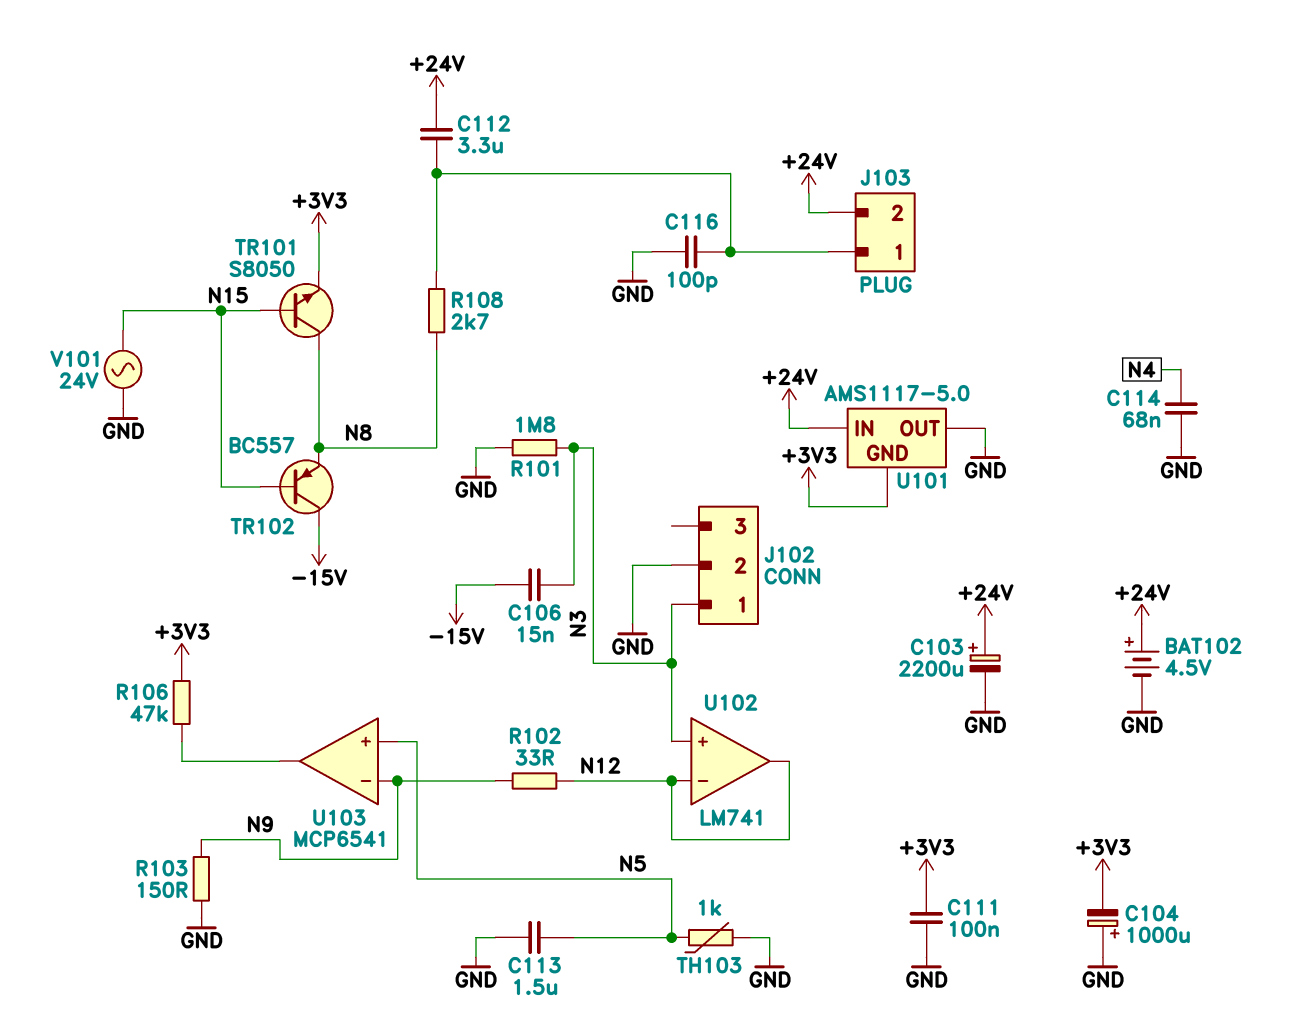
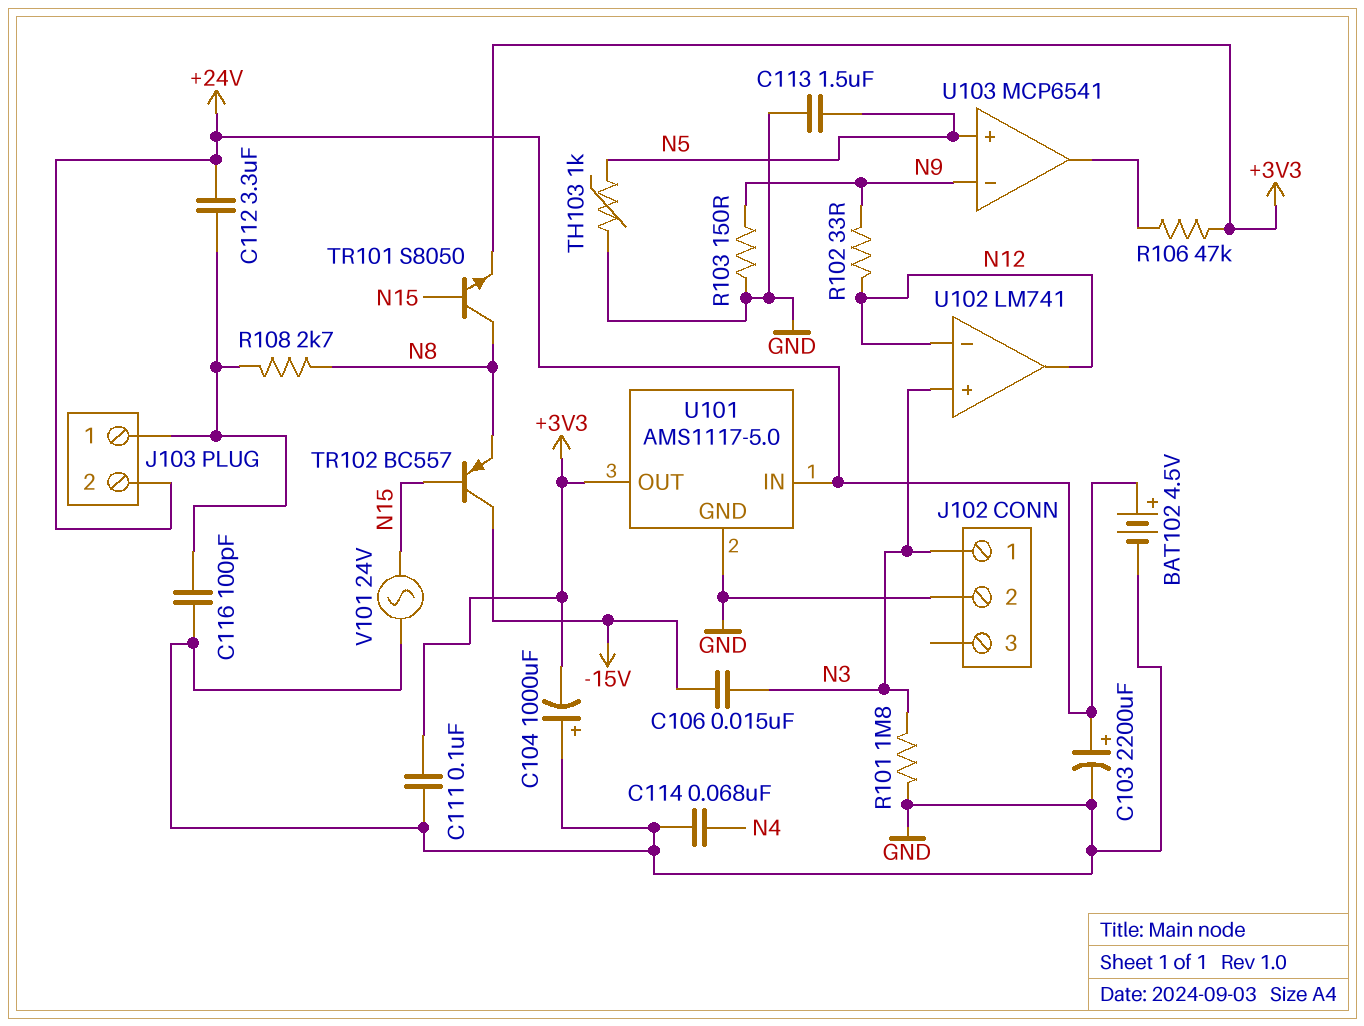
U101 pin GND: +3V3 -> GND
U101 pin OUT: GND -> +3V3

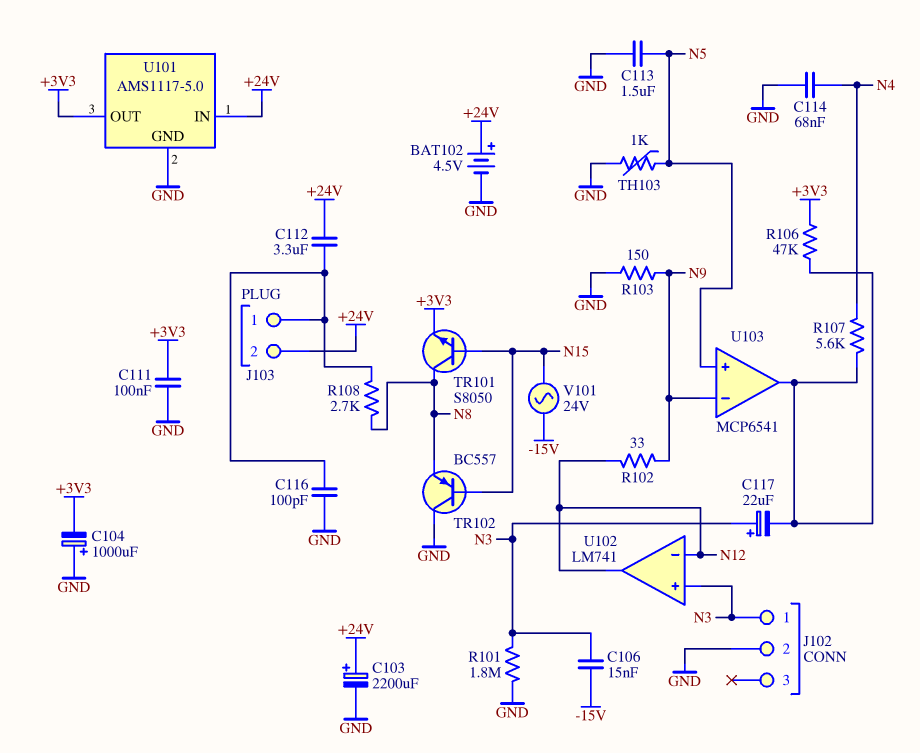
C117: none -> 22uF (plus N3, minus U103/out)
R107: none -> 5.6k (N4, U103/out)
TR102: PNP BC557 (B N15, C -15V, E N8) -> PNP BC557 (B N15, C GND, E N8)
V101: AC 24V (GND, N15) -> AC 24V (-15V, N15)

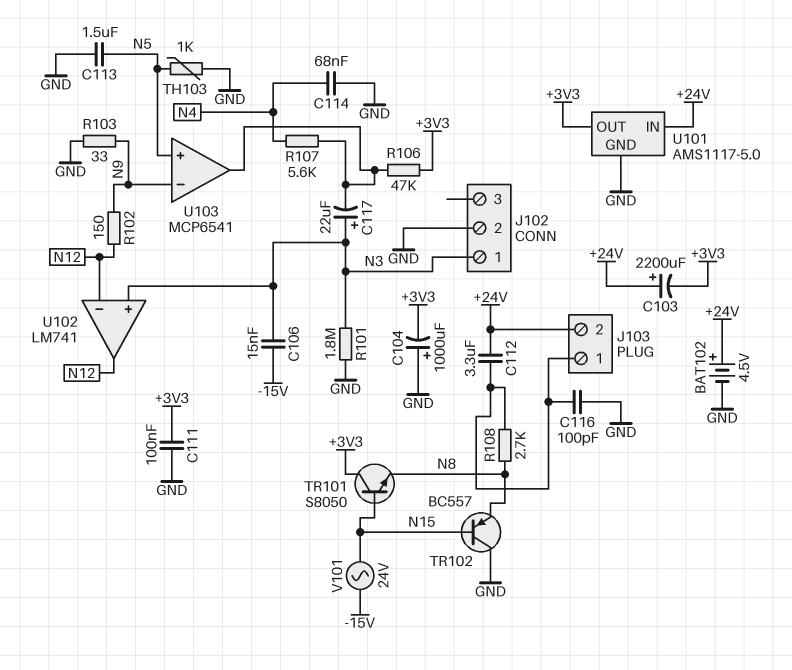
C103: 2200uF (plus +24V, minus GND) -> 2200uF (plus +24V, minus +3V3)
R102: 33 (N9, N12) -> 150 (N9, N12)
R103: 150 (GND, N9) -> 33 (GND, N9)
TR101: NPN S8050 (B N15, C N8, E +3V3) -> NPN S8050 (B N15, C +3V3, E N8)

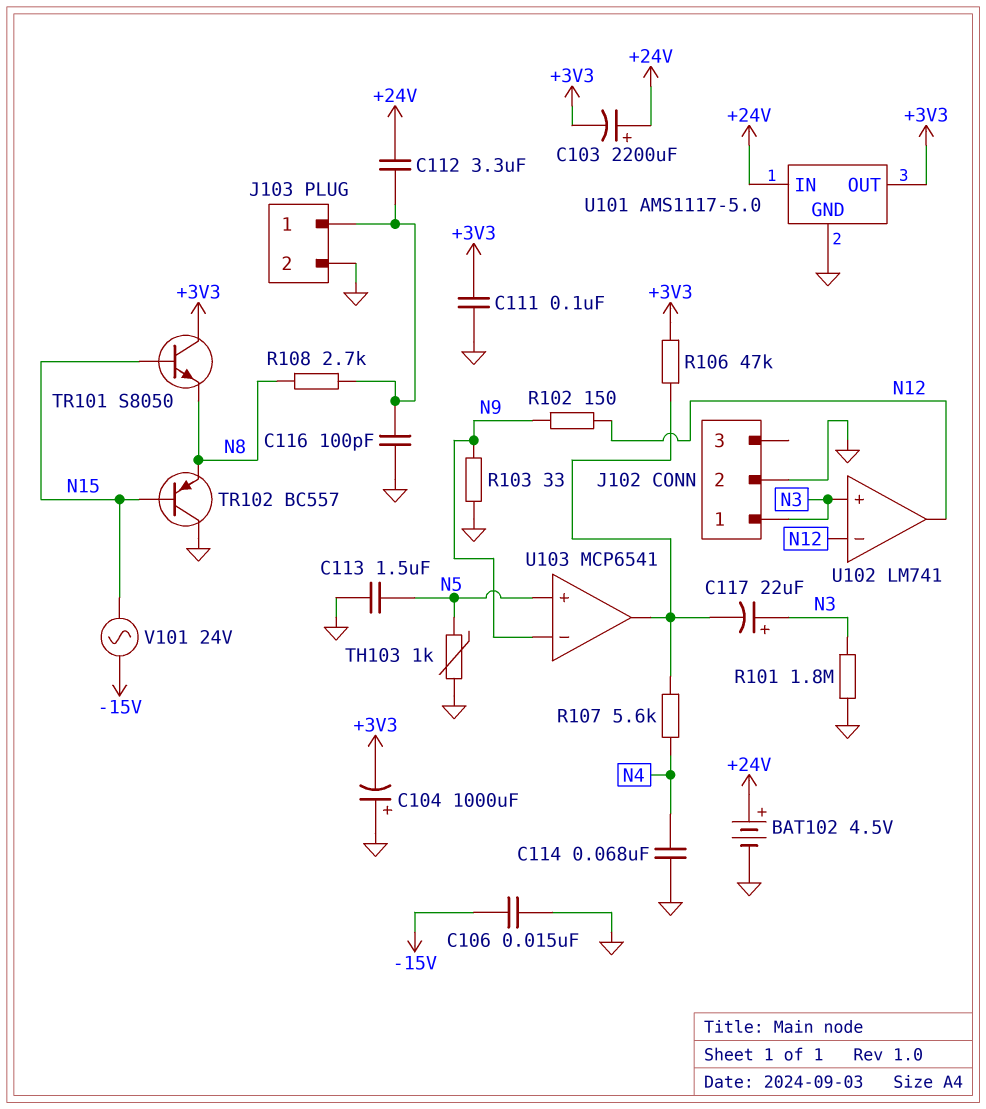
C106: 15nF (-15V, N3) -> 15nF (-15V, GND)
J103 pin 2: +24V -> GND

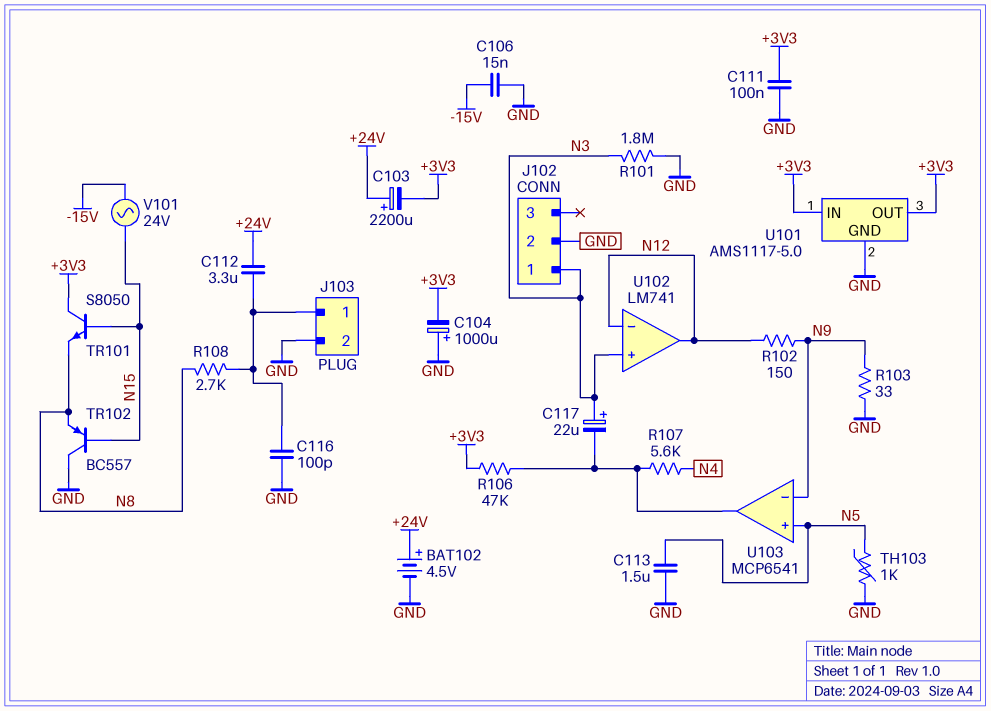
C114: 68nF (GND, N4) -> none
U101 pin IN: +24V -> +3V3

